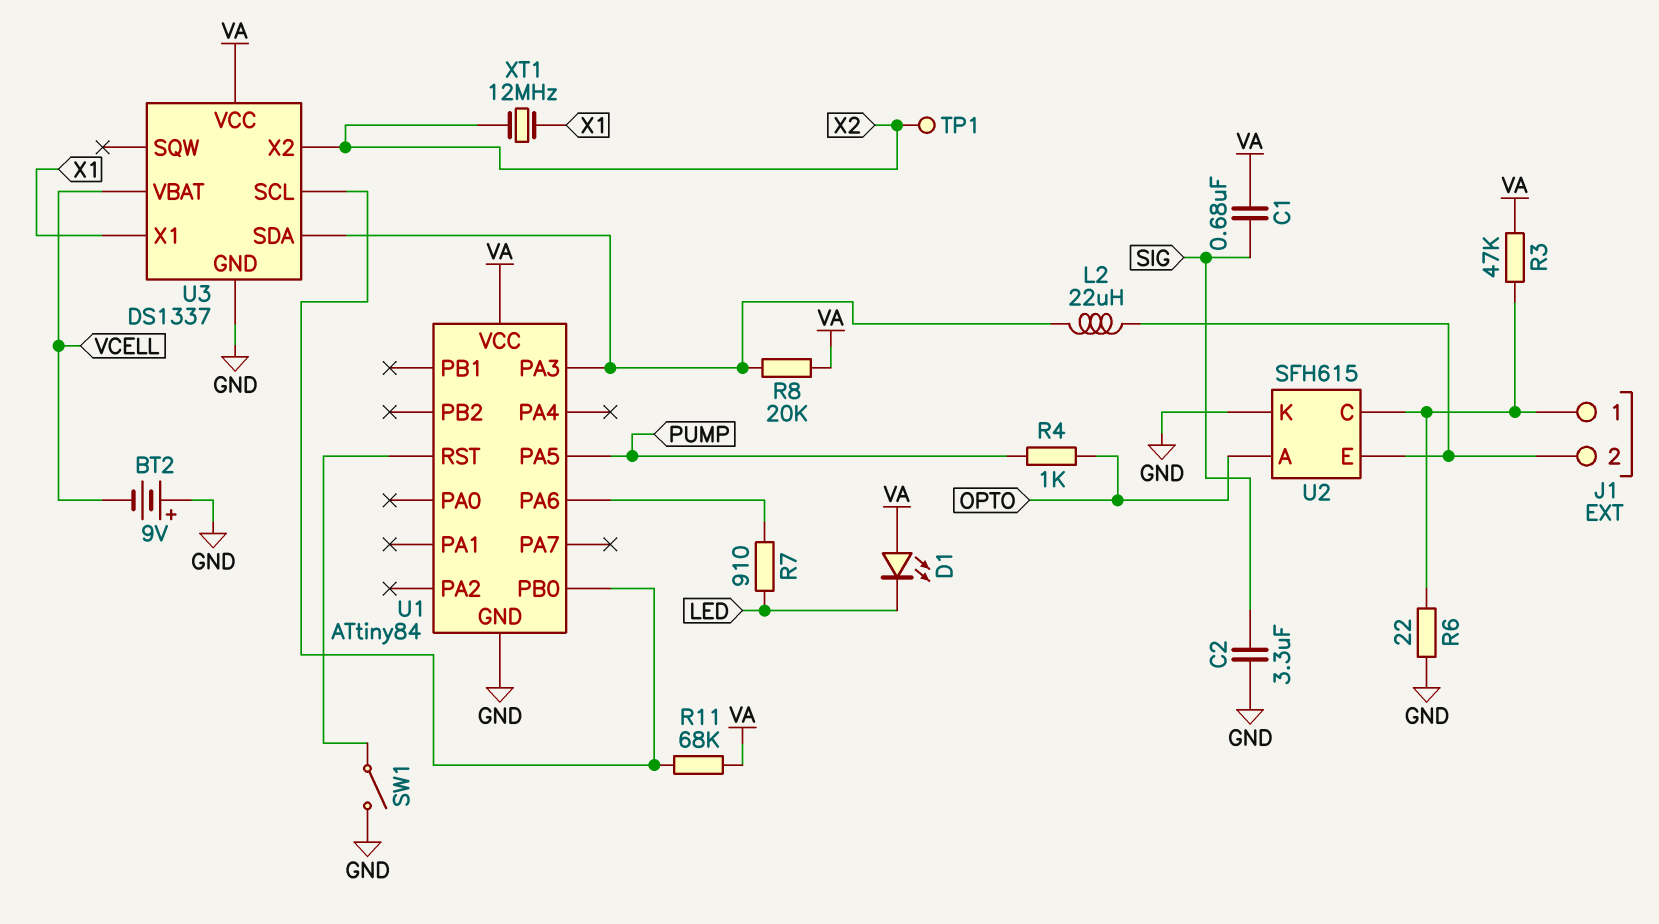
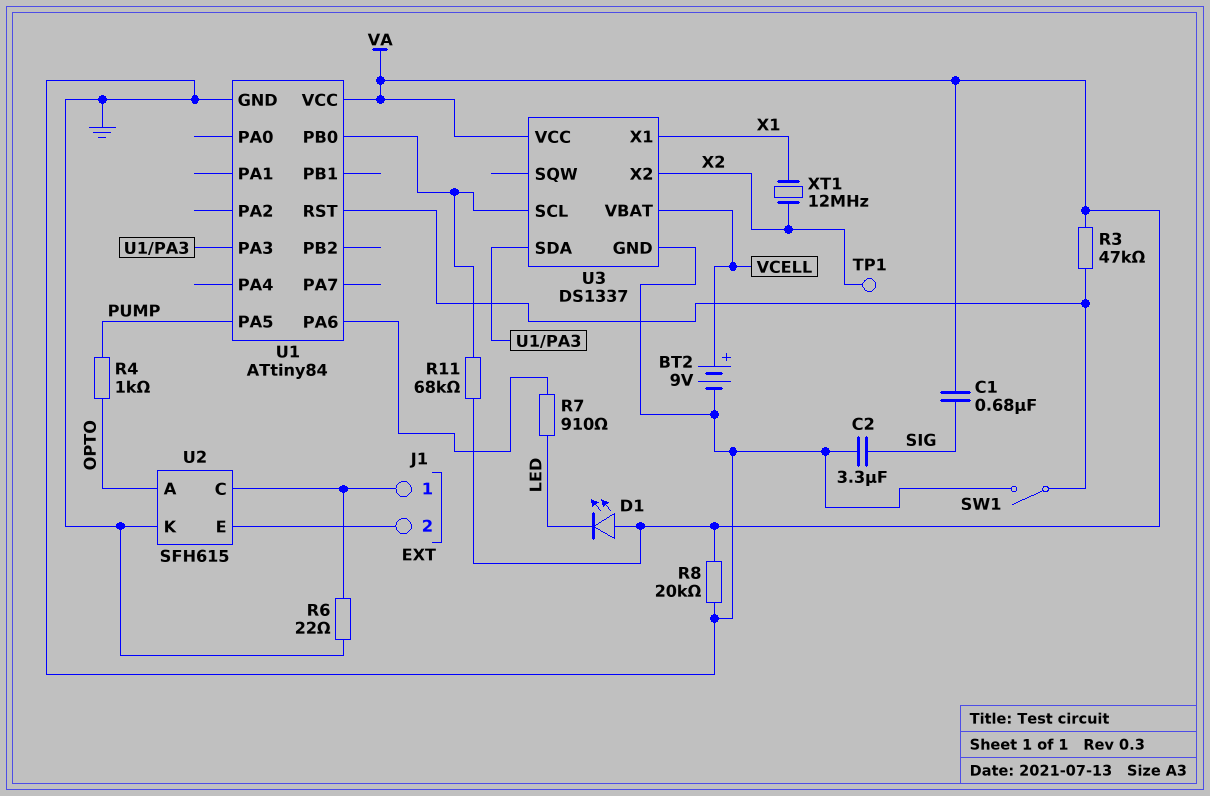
BT2: 9V (plus GND, minus VCELL) -> 9V (plus VCELL, minus GND)
L2: 22uH (J1/2, U1/PA3) -> none
R3: 47k (J1/1, VA) -> 47k (U1/RST, VA)
R8: 20k (U1/PA3, VA) -> 20k (GND, VA)

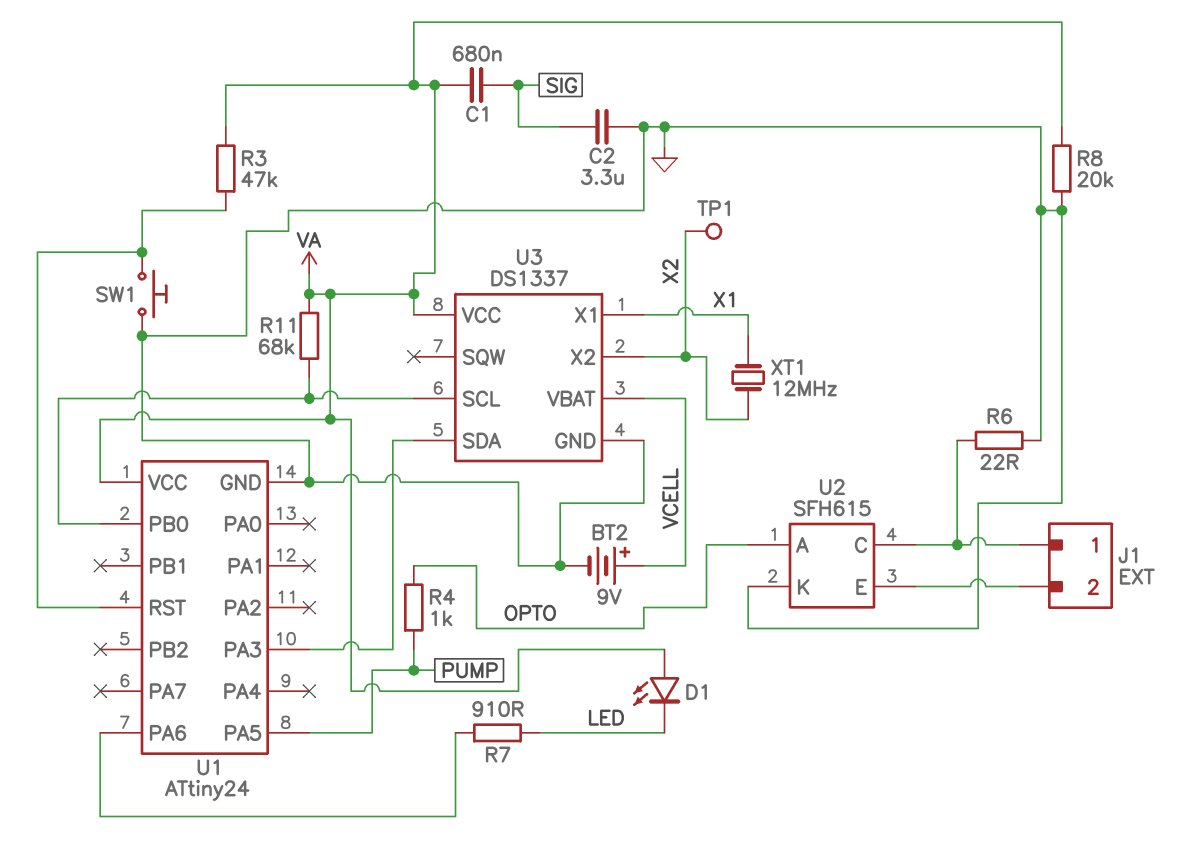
SW1: switch (GND, U1/RST) -> button (GND, U1/RST)
U1: ATtiny84 -> ATtiny24

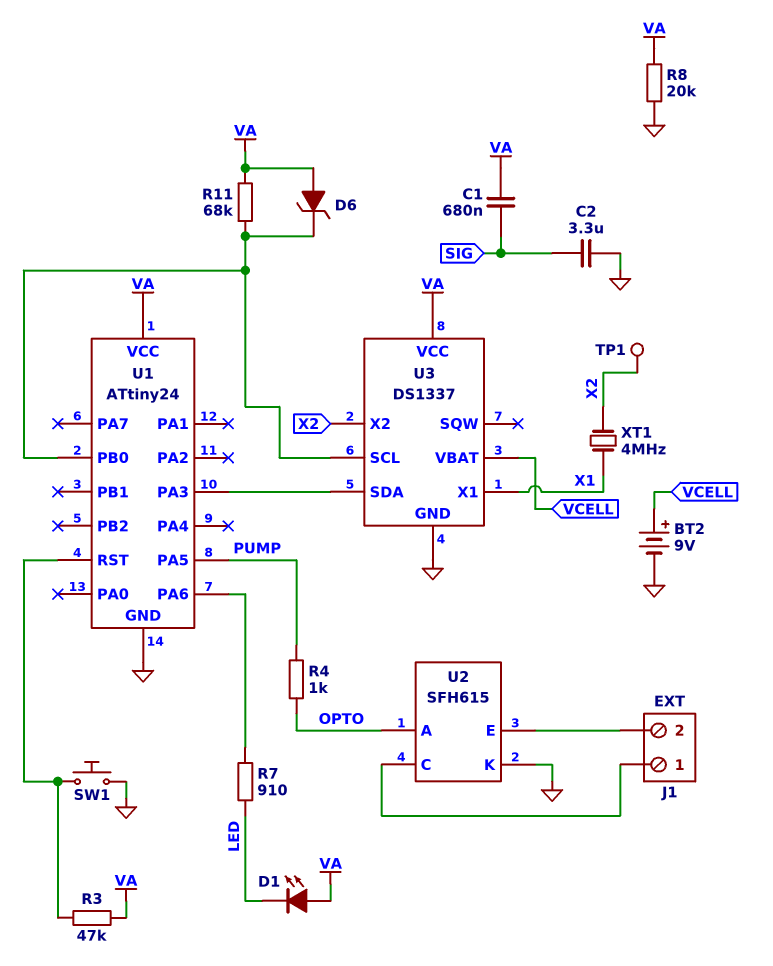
D6: none -> zener (A VA, K U1/PB0)
R6: 22 (GND, J1/1) -> none
XT1: 12MHz (X1, X2) -> 4MHz (X1, X2)

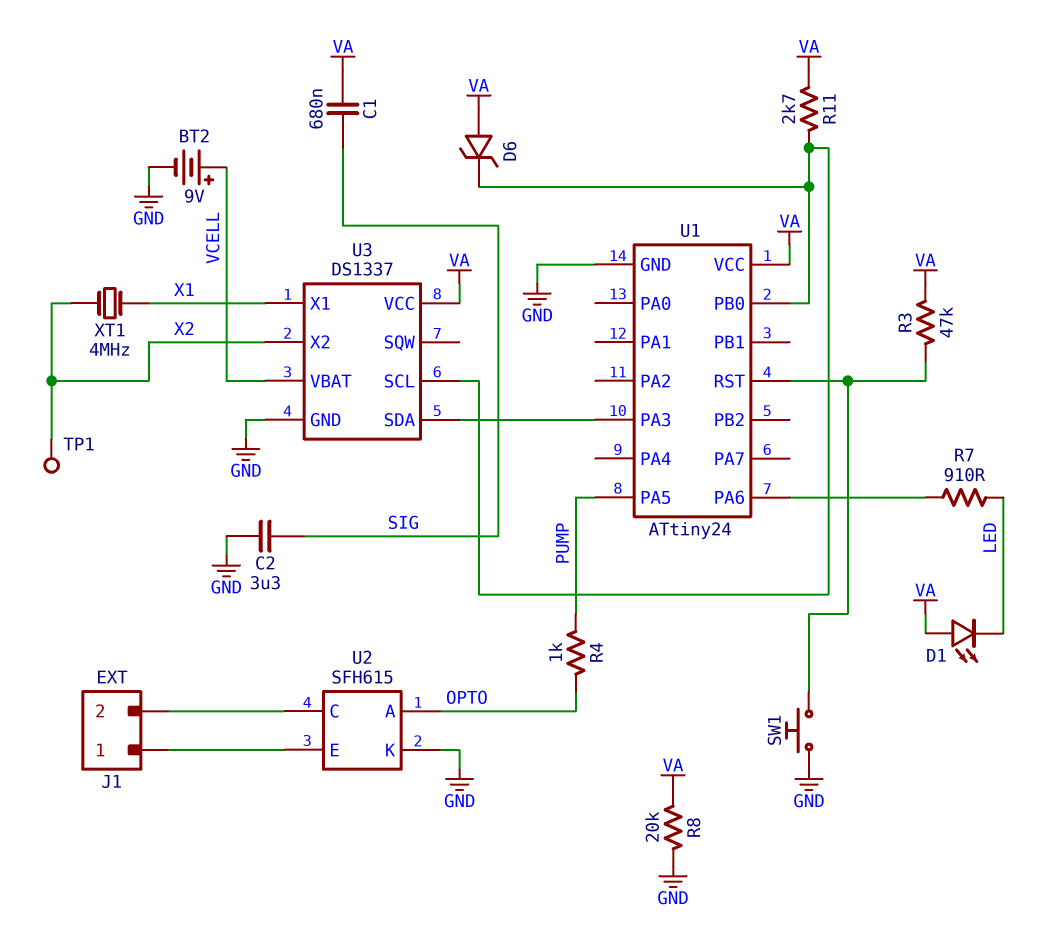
R11: 68k (U1/PB0, VA) -> 2.7k (U1/PB0, VA)
U2 pin C: J1/1 -> J1/2
U2 pin E: J1/2 -> J1/1

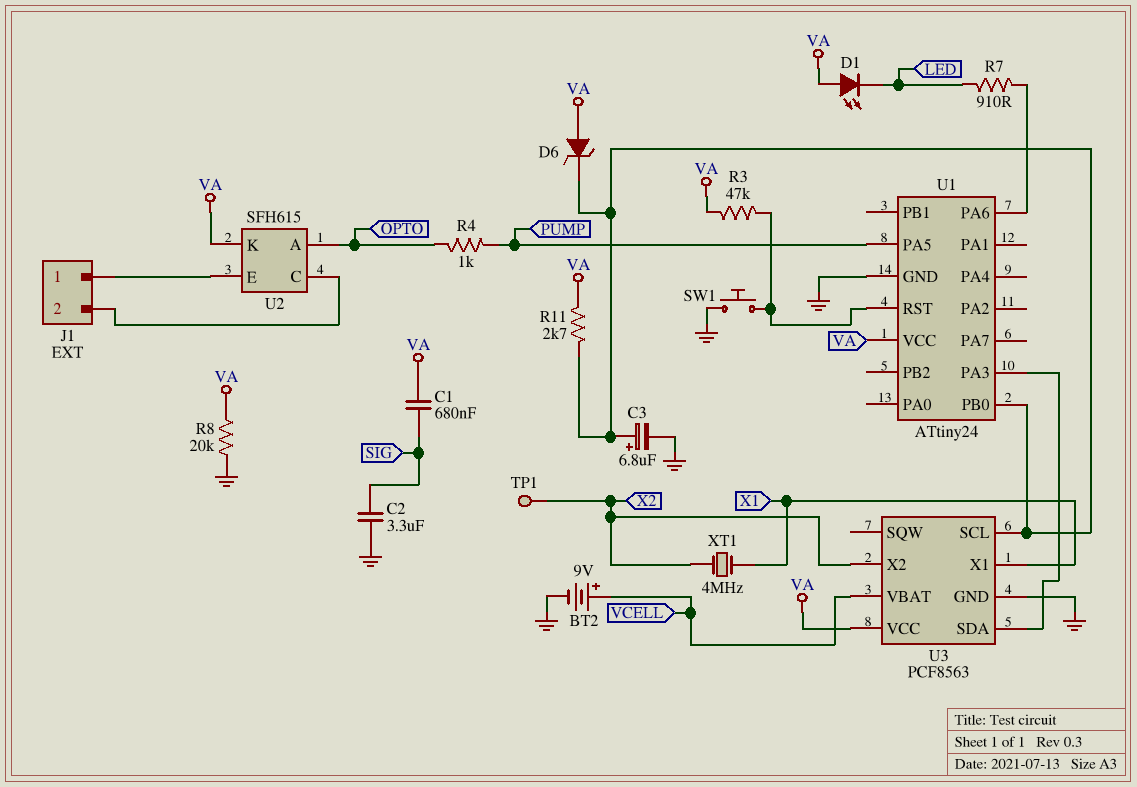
C3: none -> 6.8uF (plus U1/PB0, minus GND)
U2 pin K: GND -> VA
U3: DS1337 -> PCF8563

